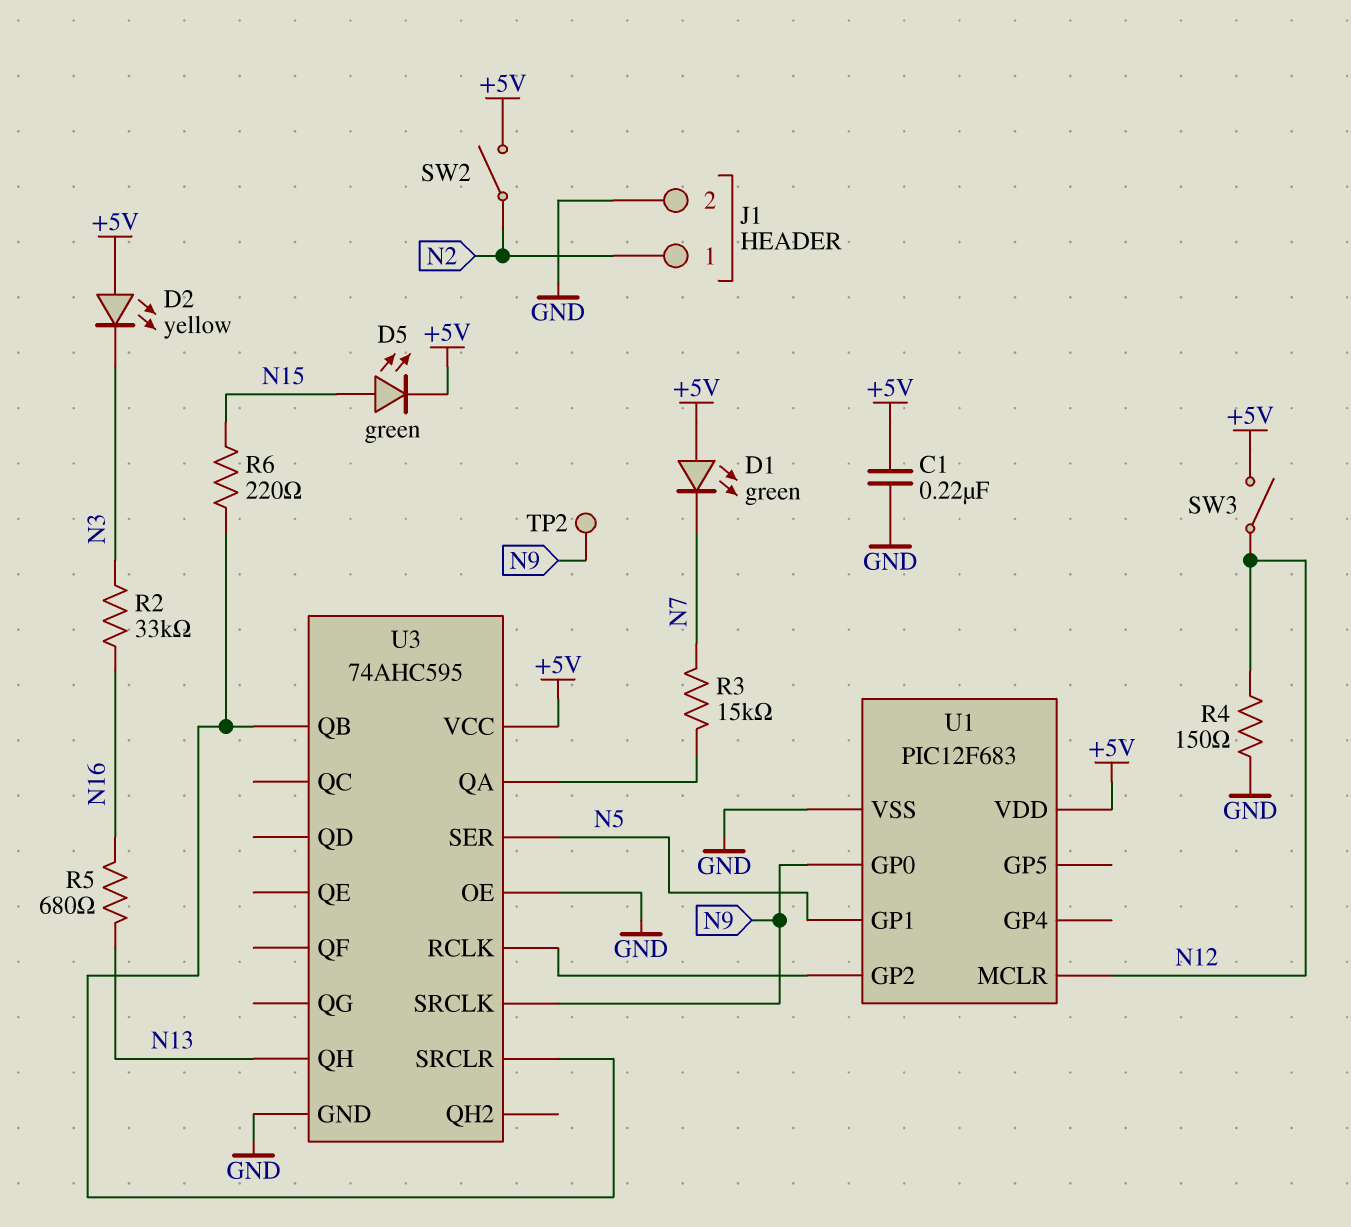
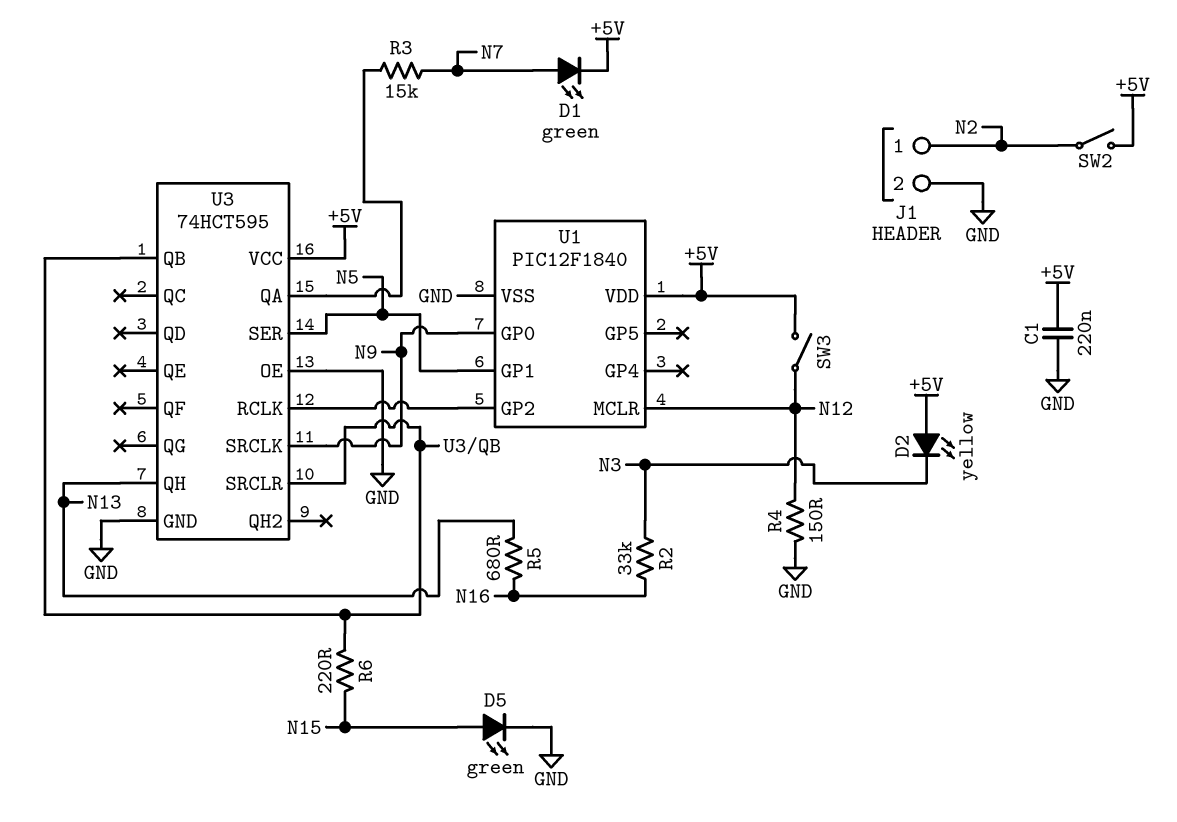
D1: LED green (A +5V, K N7) -> LED green (A N7, K +5V)
D5: LED green (A N15, K +5V) -> LED green (A N15, K GND)
TP2: test point (N9) -> none
U1: PIC12F683 -> PIC12F1840
U3: 74AHC595 -> 74HCT595

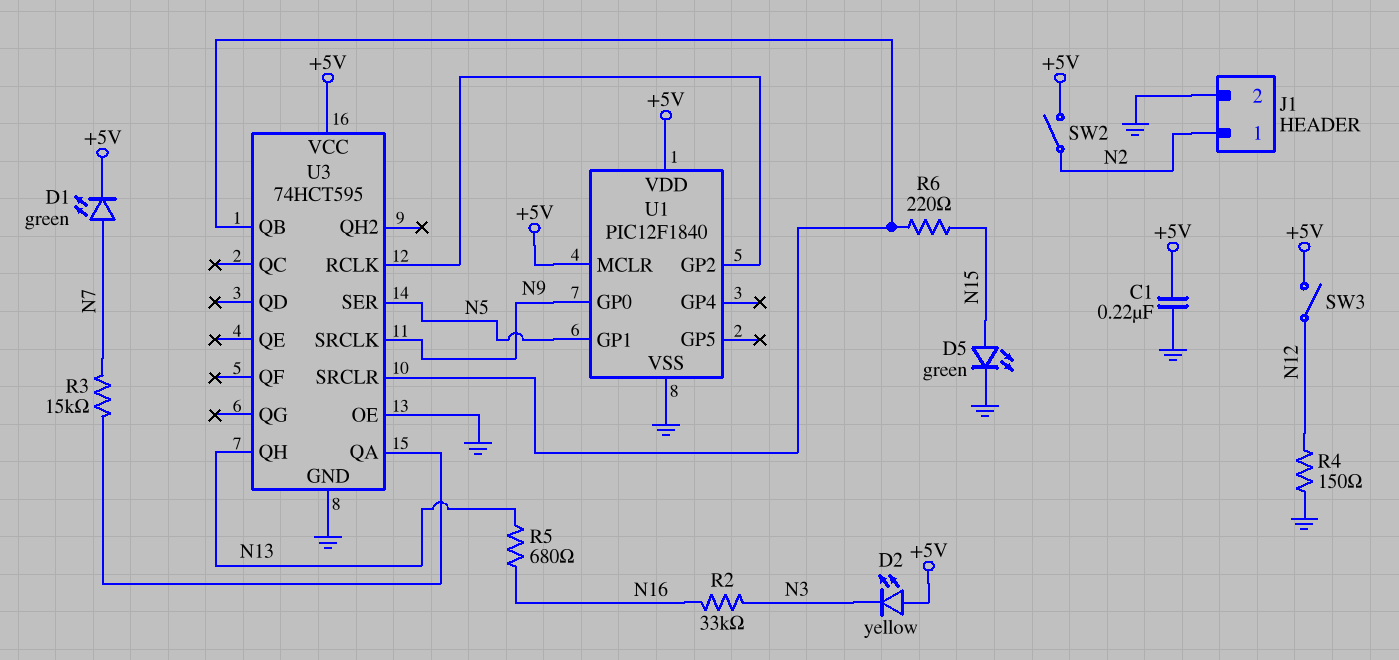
U1 pin MCLR: N12 -> +5V

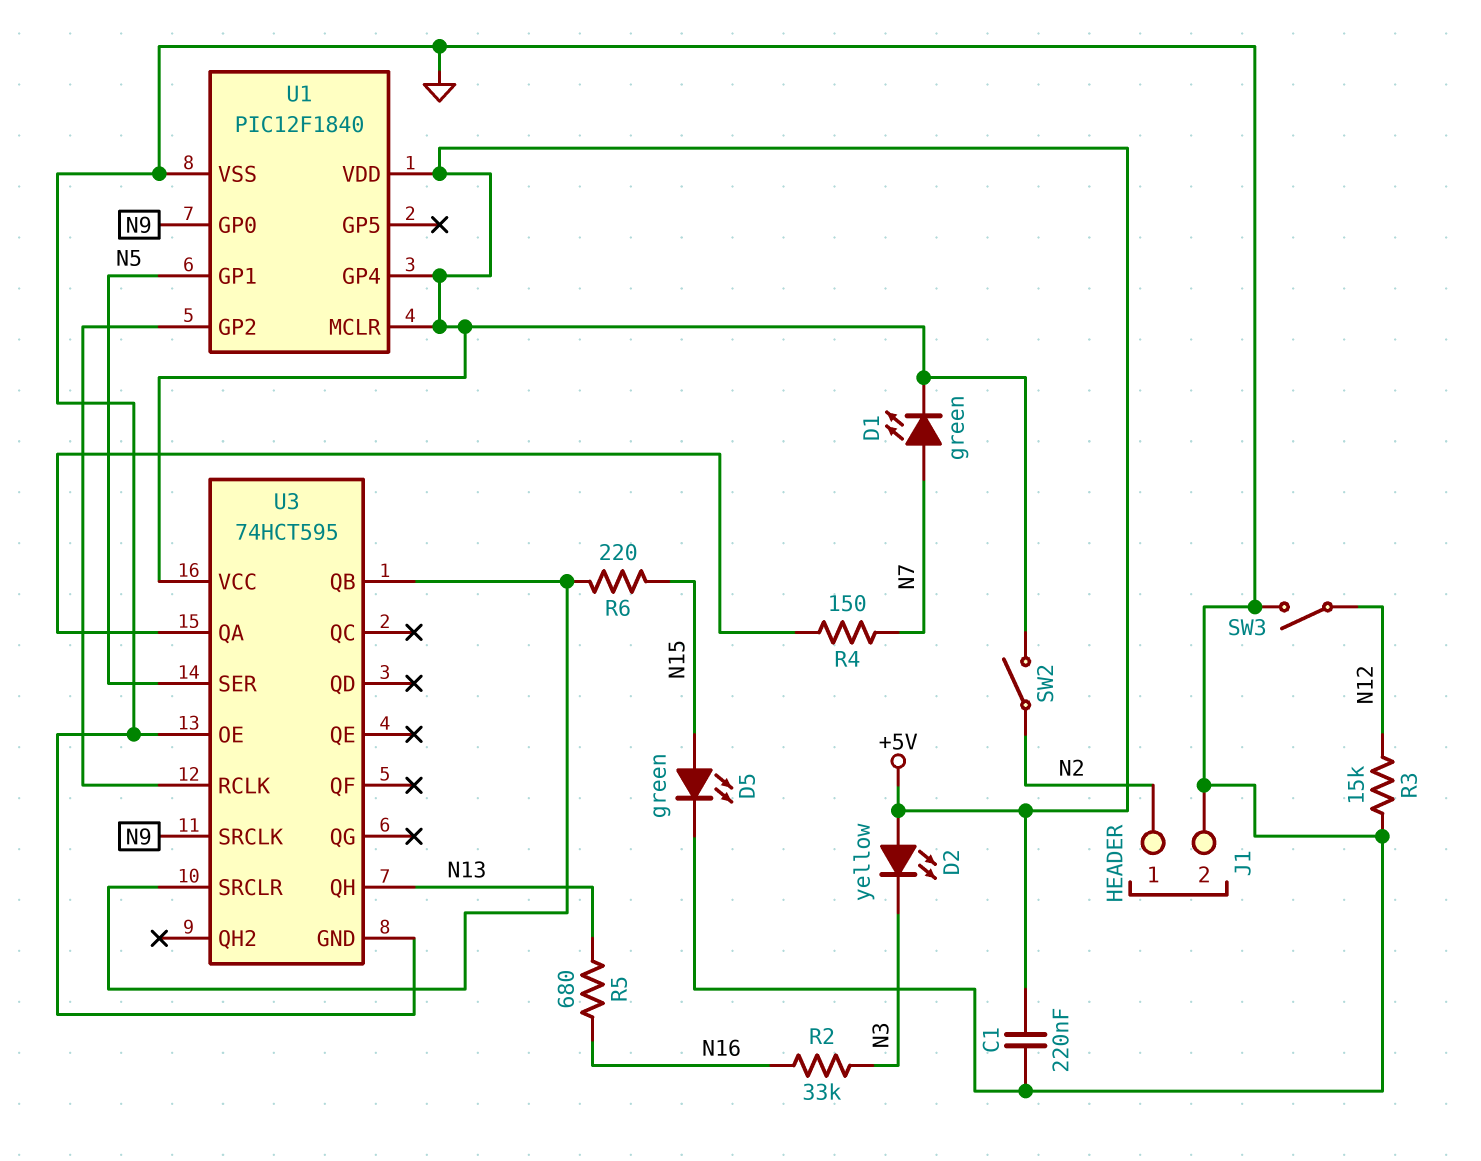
R3: 15k (N7, U3/QA) -> 15k (GND, N12)
R4: 150 (GND, N12) -> 150 (N7, U3/QA)
SW3: switch (+5V, N12) -> switch (GND, N12)
U1 pin GP4: none -> +5V

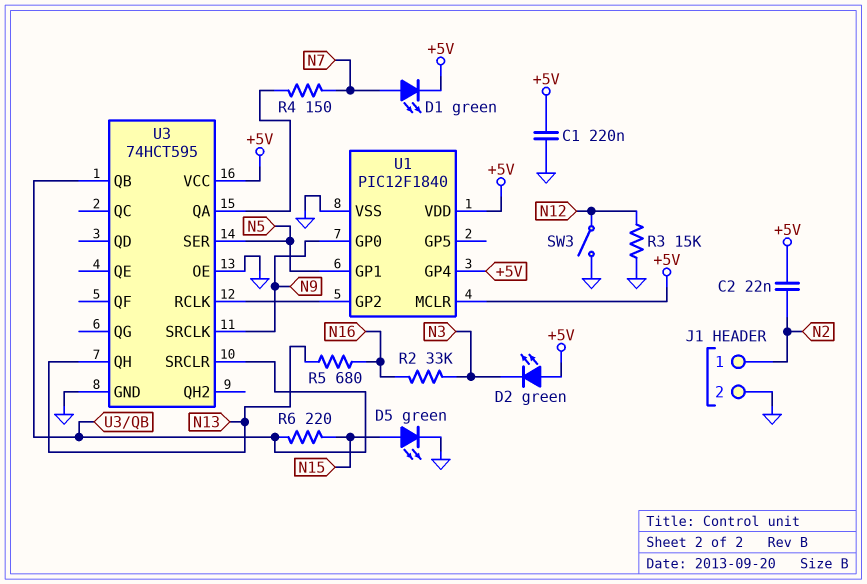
C2: none -> 22nF (+5V, N2)
D2: LED yellow (A +5V, K N3) -> LED green (A +5V, K N3)
SW2: switch (+5V, N2) -> none

